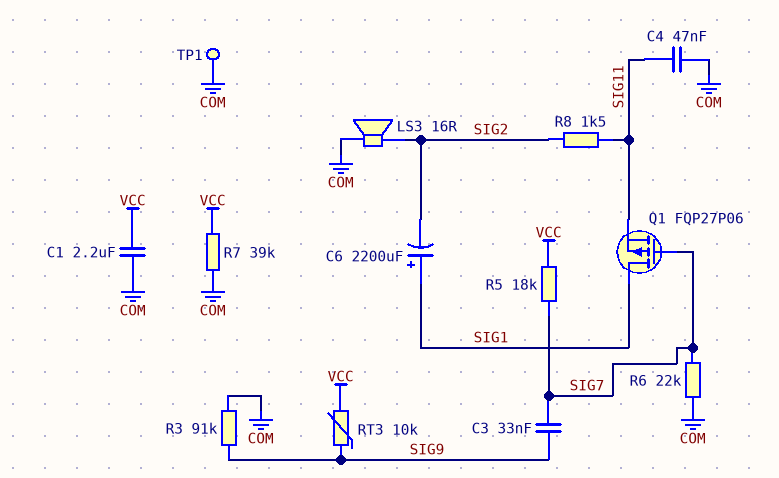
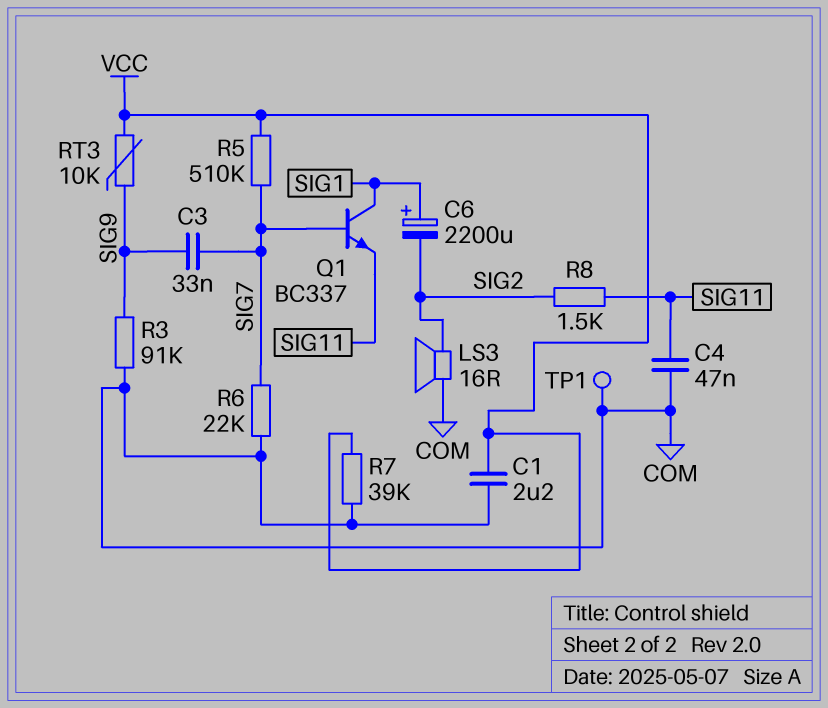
Q1: PMOS FQP27P06 (G SIG7, D SIG1, S SIG11) -> NPN BC337 (B SIG7, C SIG1, E SIG11)
R5: 18k (SIG7, VCC) -> 510k (SIG7, VCC)

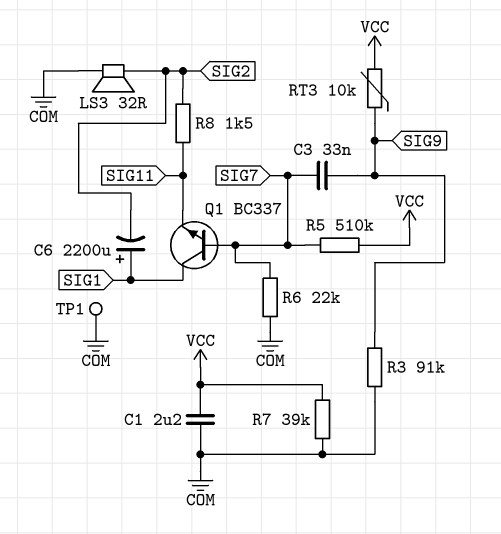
C4: 47nF (COM, SIG11) -> none
LS3: speaker 16R (COM, SIG2) -> speaker 32R (COM, SIG2)

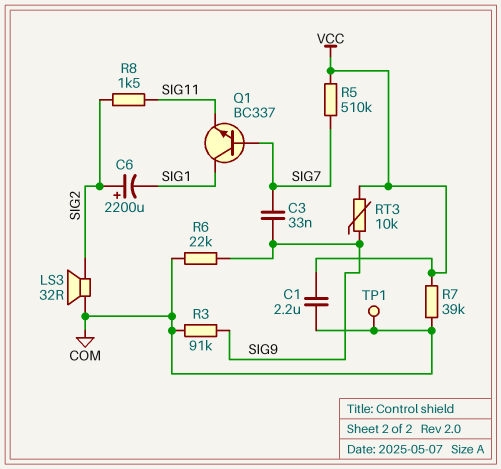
C6: 2200uF (plus SIG1, minus SIG2) -> 2200uF (plus SIG2, minus SIG1)
R6: 22k (COM, SIG7) -> 22k (COM, SIG9)

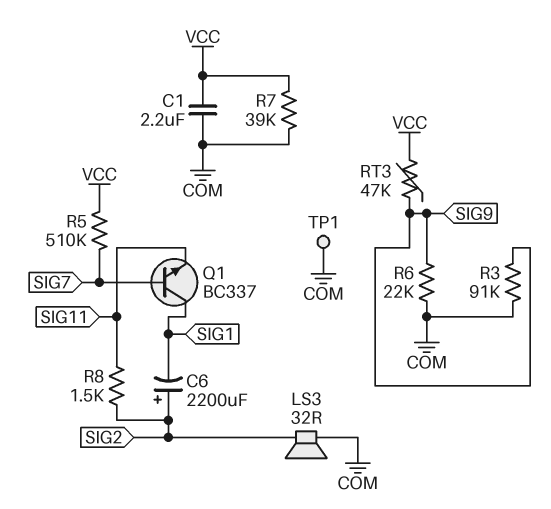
C3: 33nF (SIG7, SIG9) -> none
RT3: 10k (SIG9, VCC) -> 47k (SIG9, VCC)

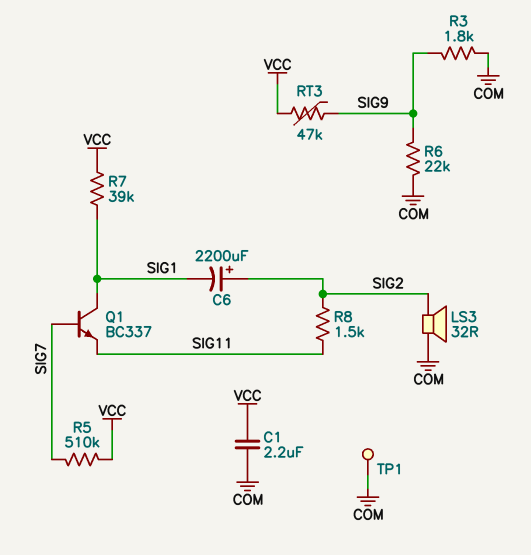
R3: 91k (COM, SIG9) -> 1.8k (COM, SIG9)
R7: 39k (COM, VCC) -> 39k (SIG1, VCC)

